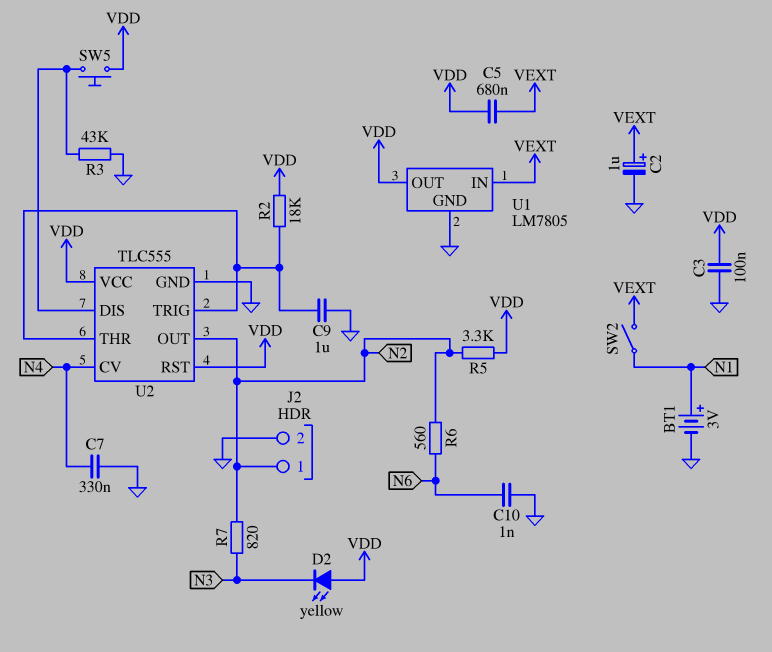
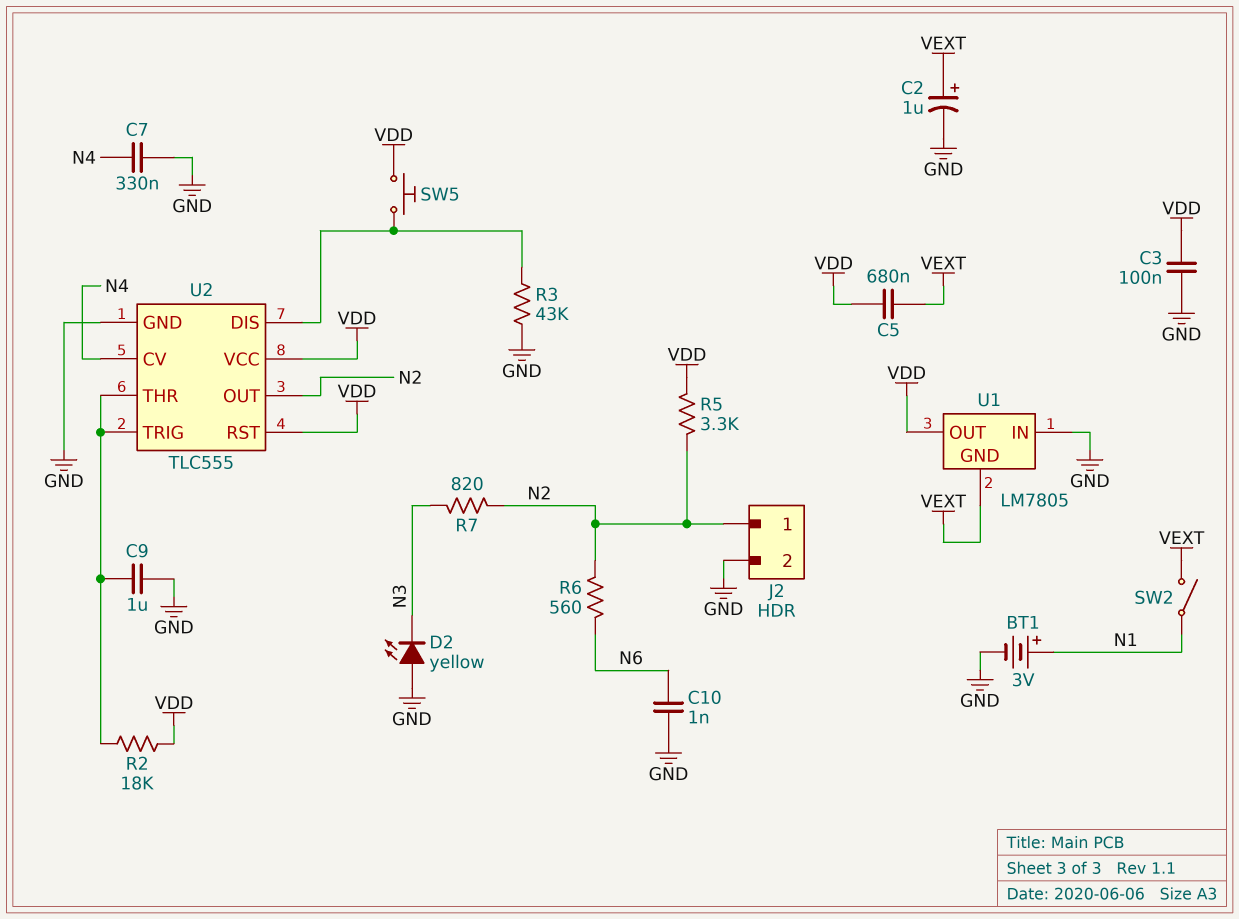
D2: LED yellow (A VDD, K N3) -> LED yellow (A GND, K N3)
U1 pin GND: GND -> VEXT
U1 pin IN: VEXT -> GND

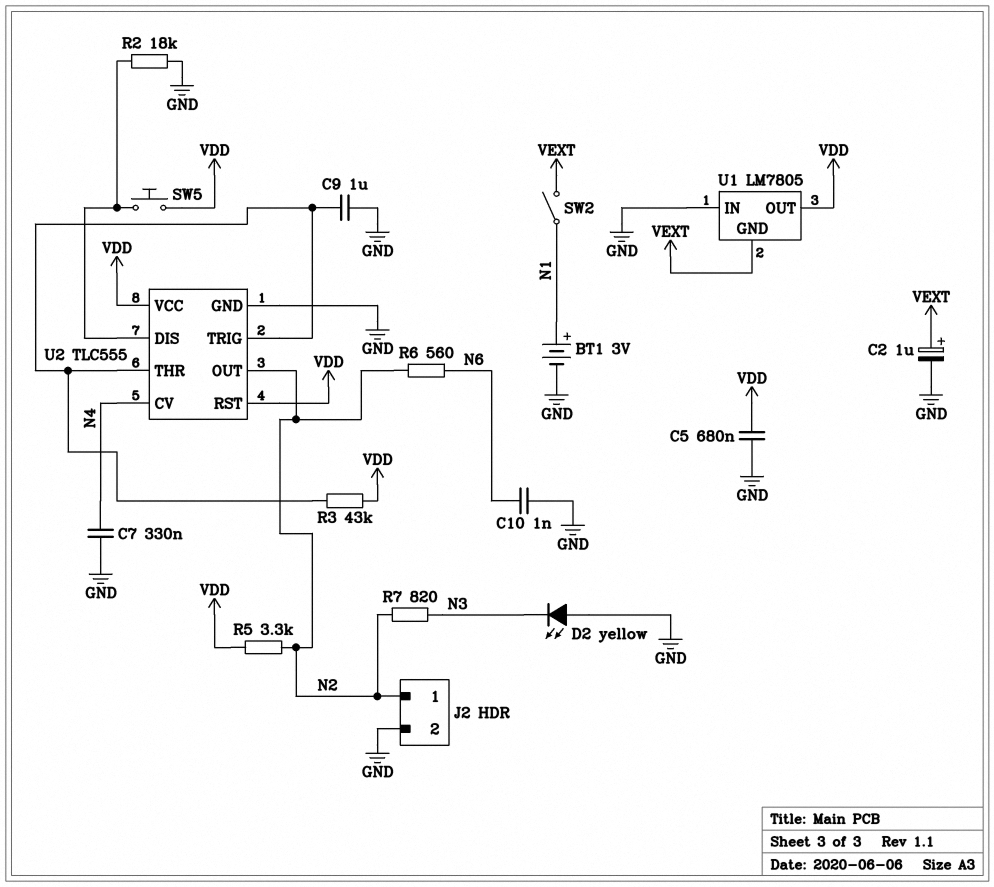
C3: 100nF (GND, VDD) -> none
C5: 680nF (VDD, VEXT) -> 680nF (GND, VDD)
R2: 18k (U2/THR, VDD) -> 18k (GND, U2/DIS)
R3: 43k (GND, U2/DIS) -> 43k (U2/THR, VDD)

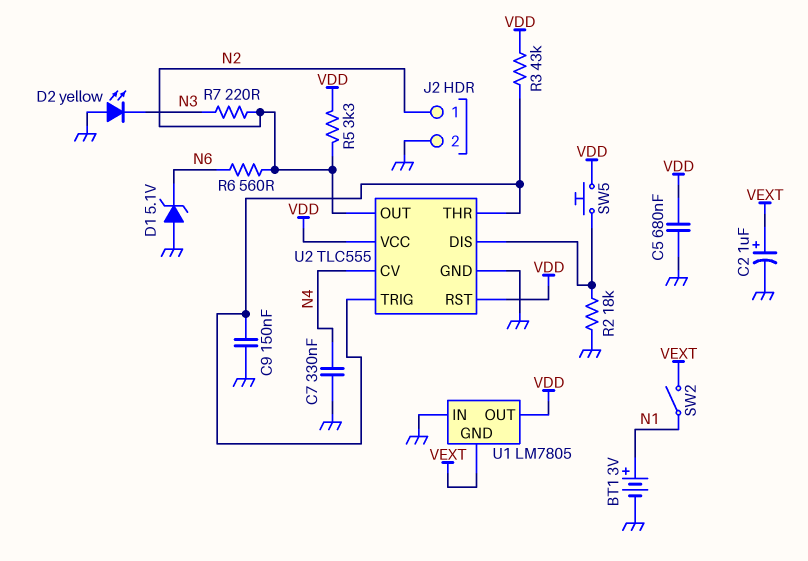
C9: 1uF (GND, U2/THR) -> 150nF (GND, U2/THR)
C10: 1nF (GND, N6) -> none
D1: none -> zener 5.1V (A GND, K N6)
R7: 820 (N2, N3) -> 220 (N2, N3)

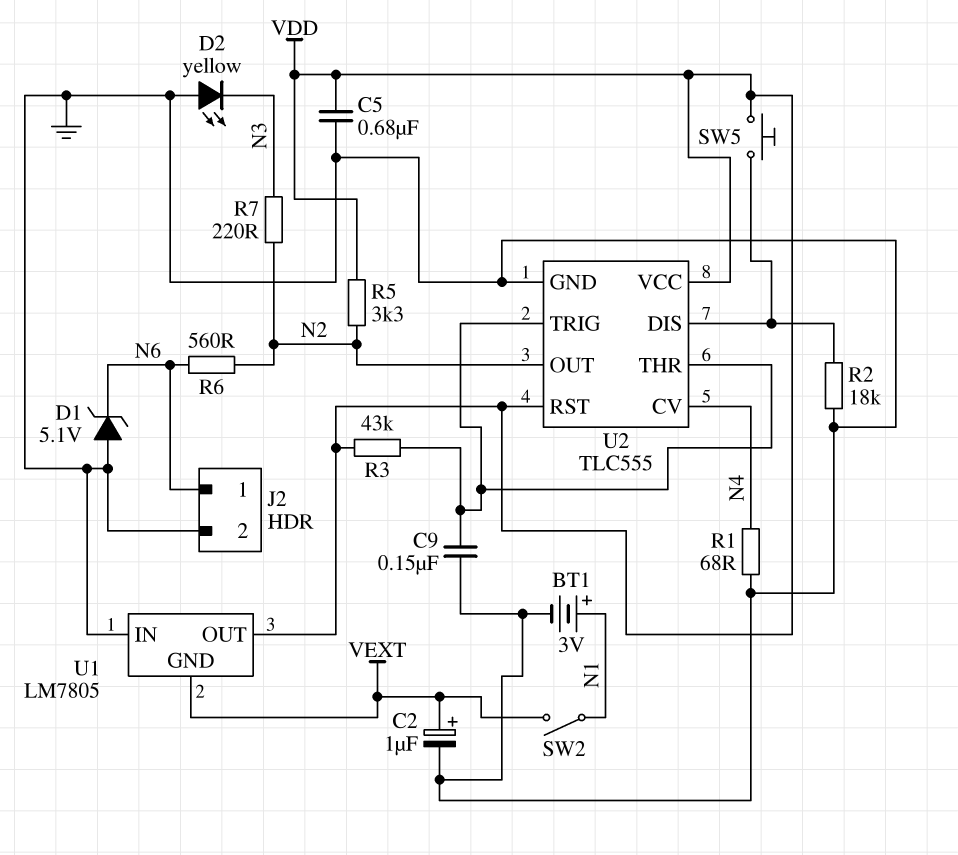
C7: 330nF (GND, N4) -> none
J2 pin 1: N2 -> N6
R1: none -> 68 (GND, N4)

